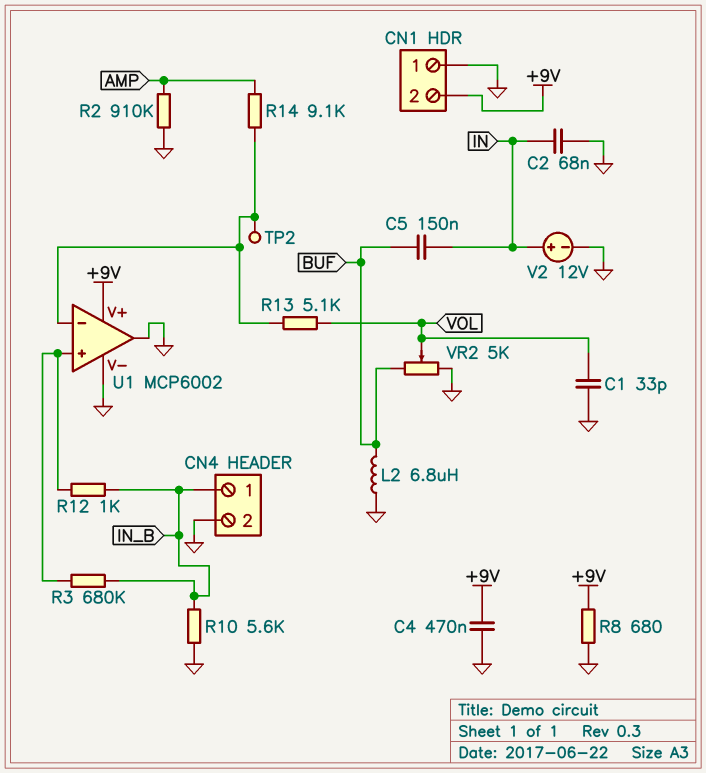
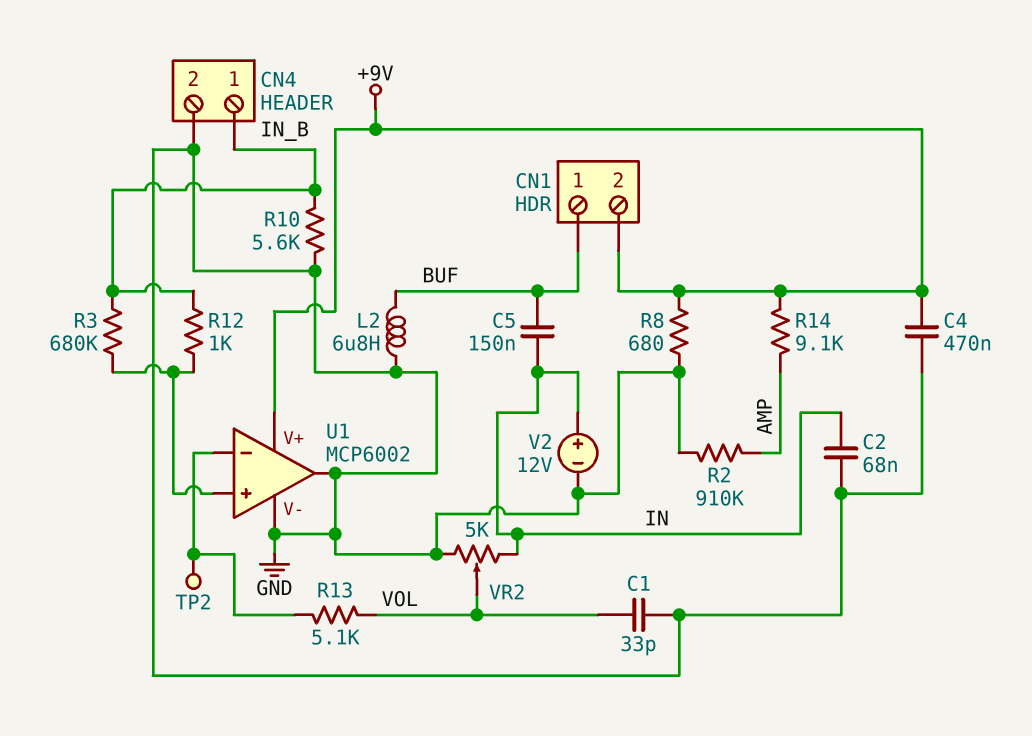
CN1 pin 1: GND -> BUF
R14: 9.1k (AMP, U1/in-) -> 9.1k (+9V, AMP)
VR2: 5k (BUF, GND, wiper VOL) -> 5k (GND, IN, wiper VOL)

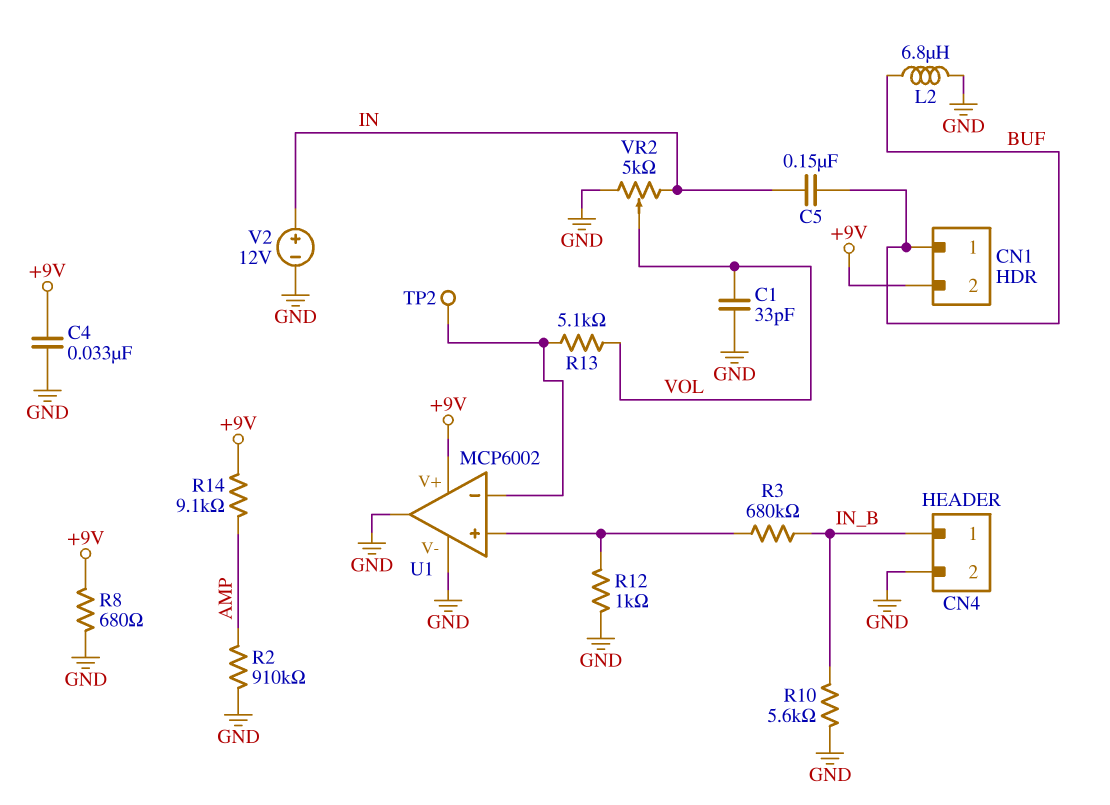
C2: 68nF (GND, IN) -> none
C4: 470nF (+9V, GND) -> 33nF (+9V, GND)
R12: 1k (IN_B, U1/in+) -> 1k (GND, U1/in+)

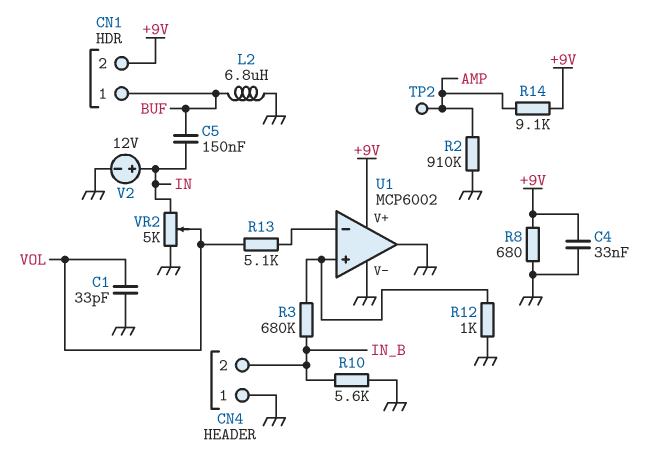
CN4 pin 1: IN_B -> GND
CN4 pin 2: GND -> IN_B
TP2: test point (U1/in-) -> test point (AMP)

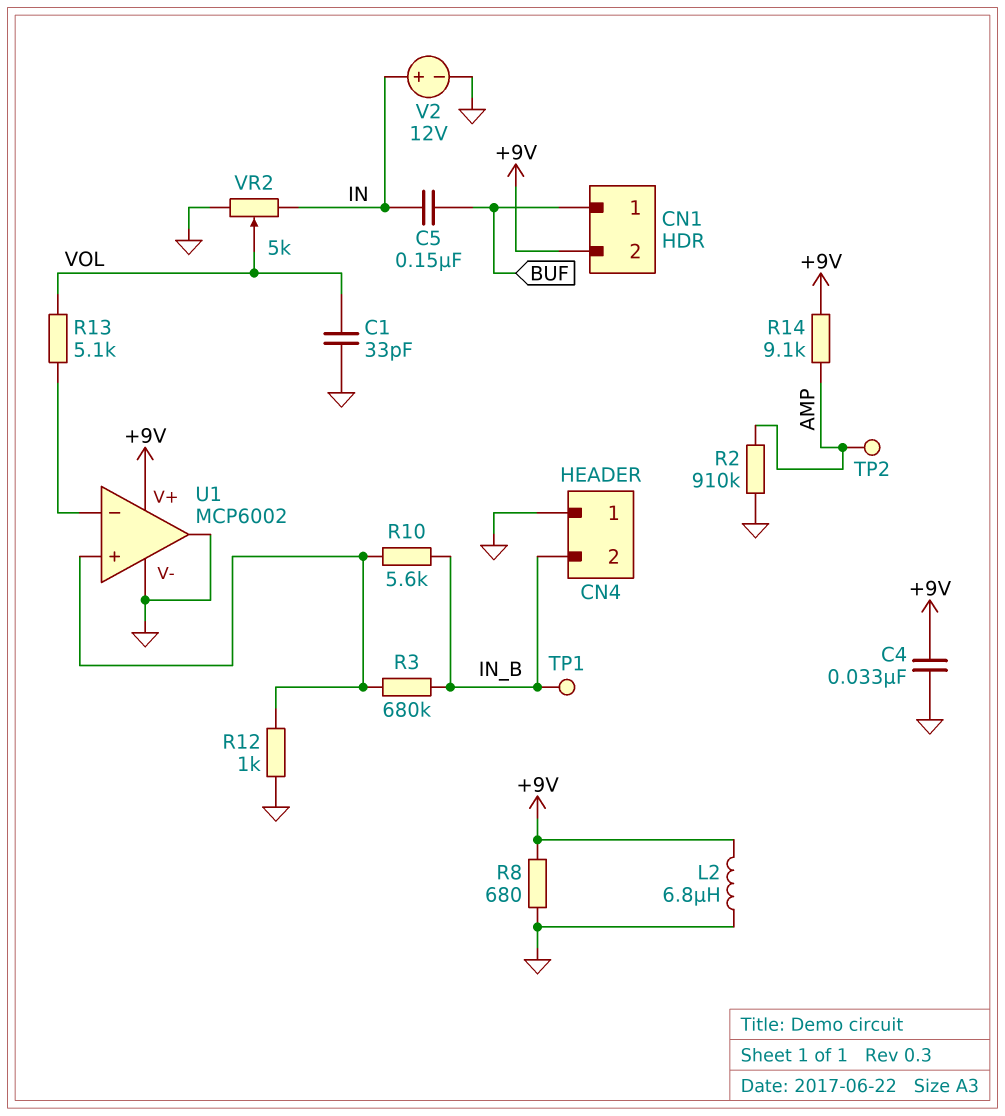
L2: 6.8uH (BUF, GND) -> 6.8uH (+9V, GND)
R10: 5.6k (GND, IN_B) -> 5.6k (IN_B, U1/in+)
TP1: none -> test point (IN_B)

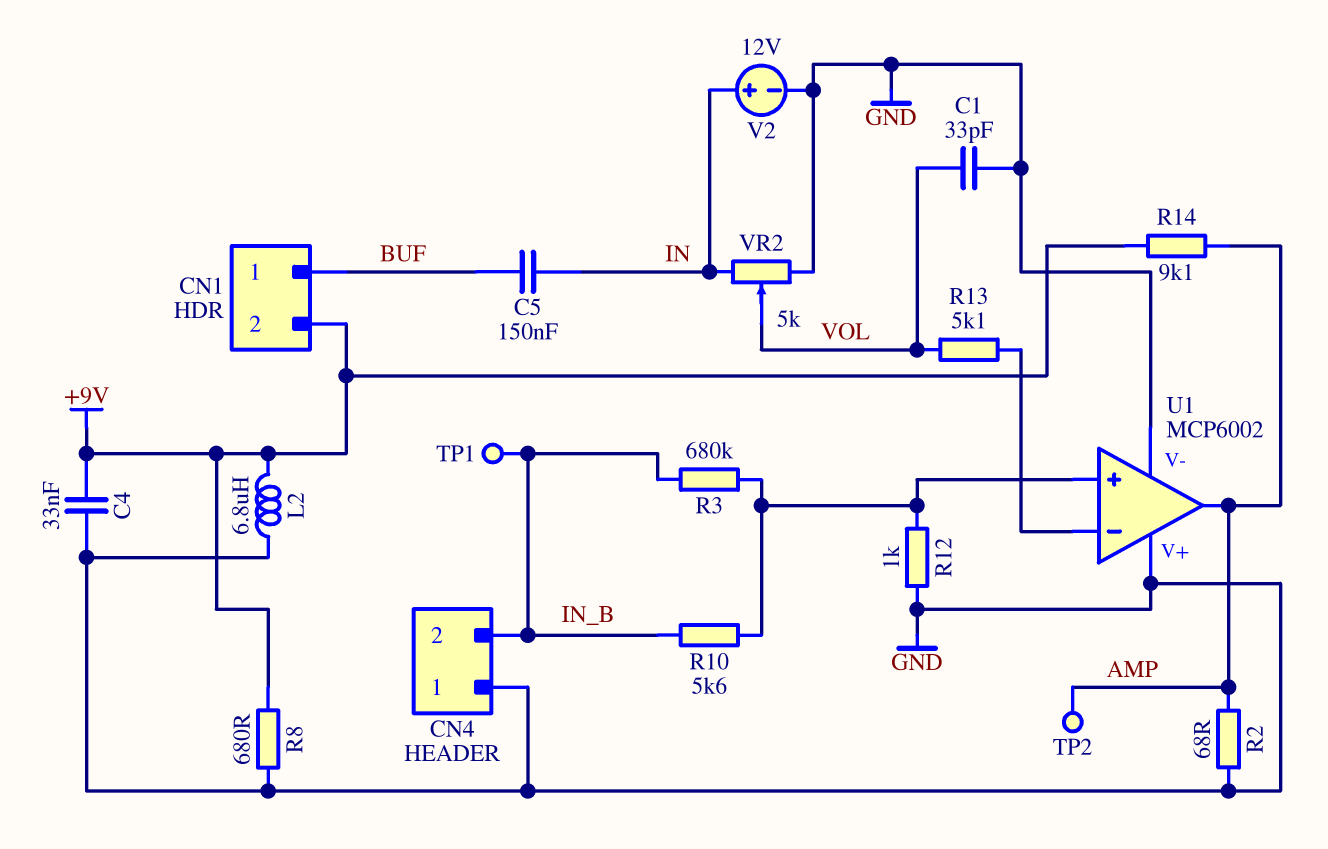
R2: 910k (AMP, GND) -> 68 (AMP, GND)
U1 pin V+: +9V -> GND
U1 pin out: GND -> AMP

